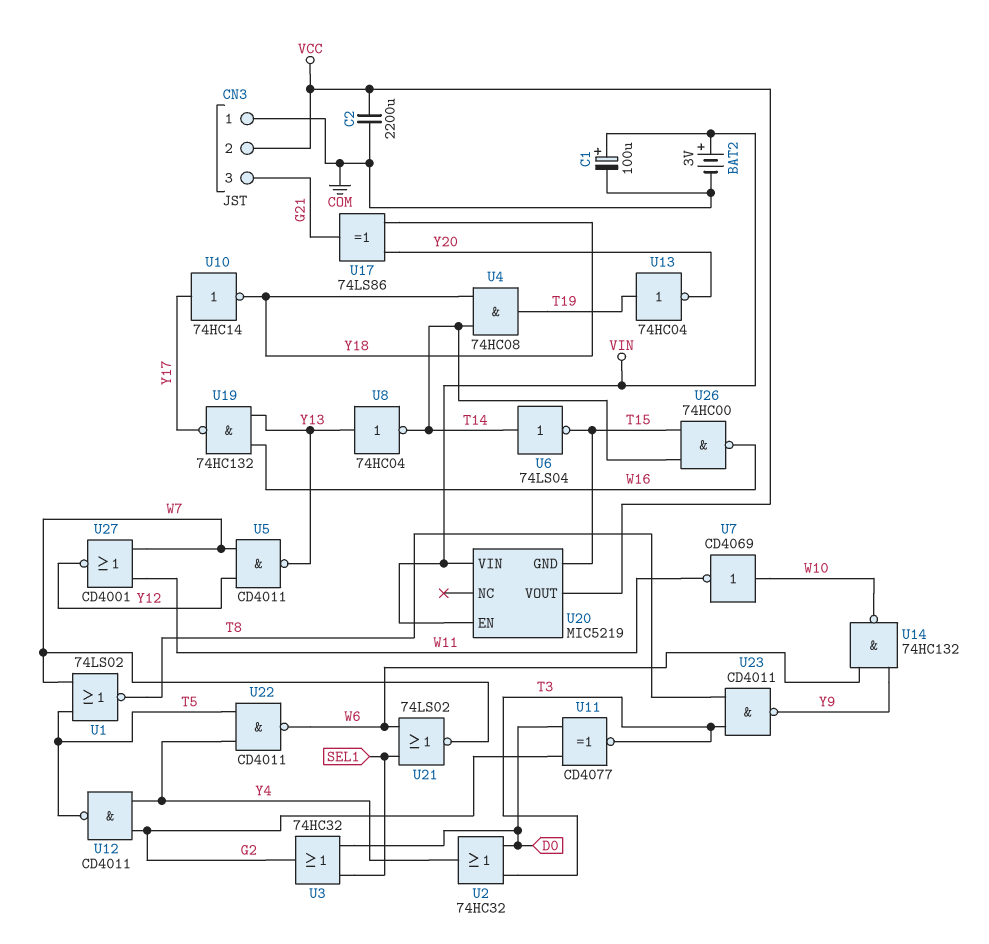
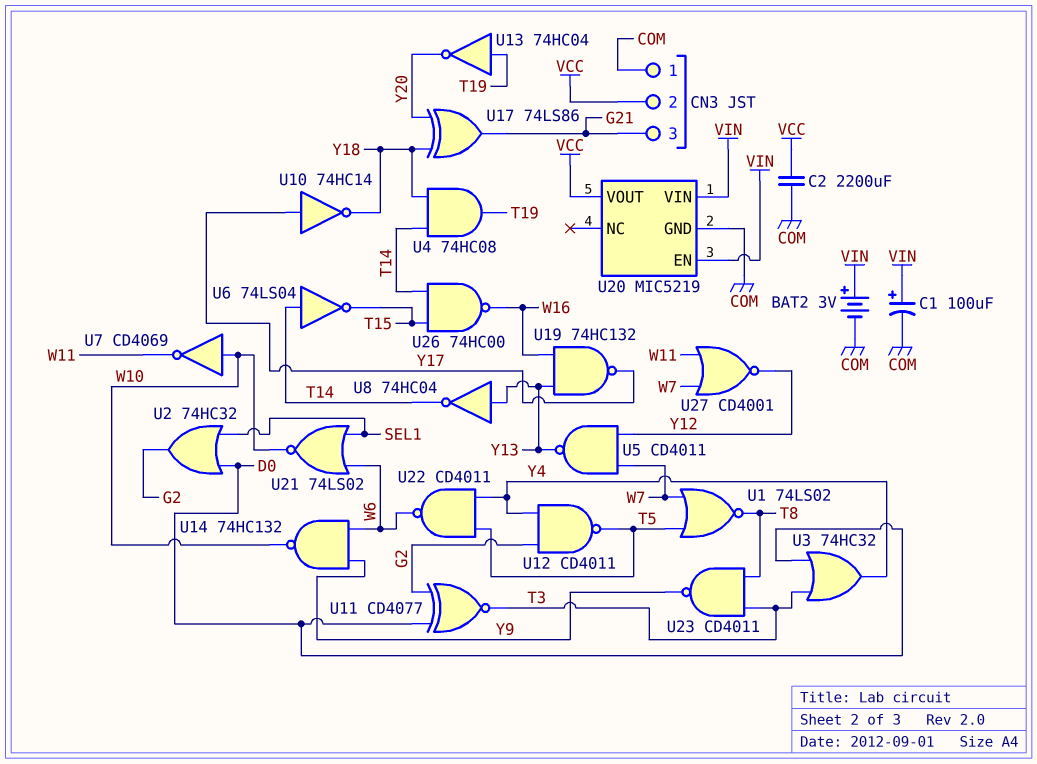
U2: OR 74HC32 (in D0, in T3, out Y4) -> OR 74HC32 (in D0, in SEL1, out G2)
U3: OR 74HC32 (in D0, in SEL1, out G2) -> OR 74HC32 (in D0, in T3, out Y4)
U20 pin GND: T15 -> COM
U21: NOR 74LS02 (in SEL1, in W6, out W7) -> NOR 74LS02 (in SEL1, in W6, out W10)

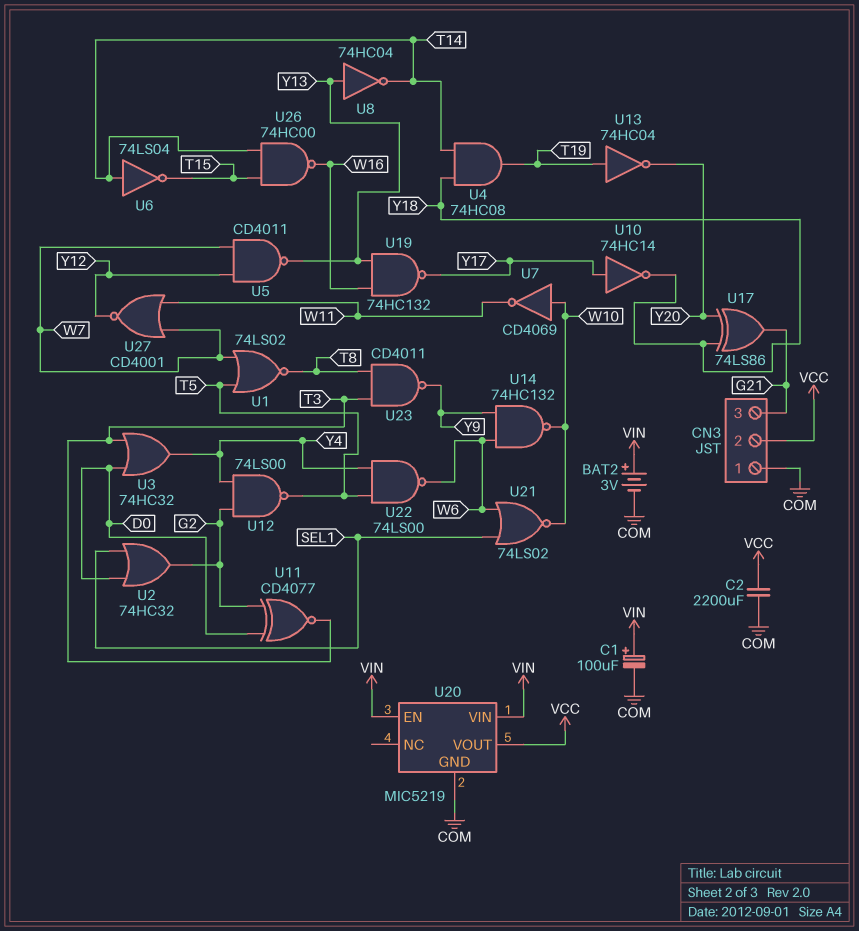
U12: NAND CD4011 (in G2, in Y4, out T5) -> NAND 74LS00 (in G2, in Y4, out T5)
U22: NAND CD4011 (in T5, in Y4, out W6) -> NAND 74LS00 (in T5, in Y4, out W6)

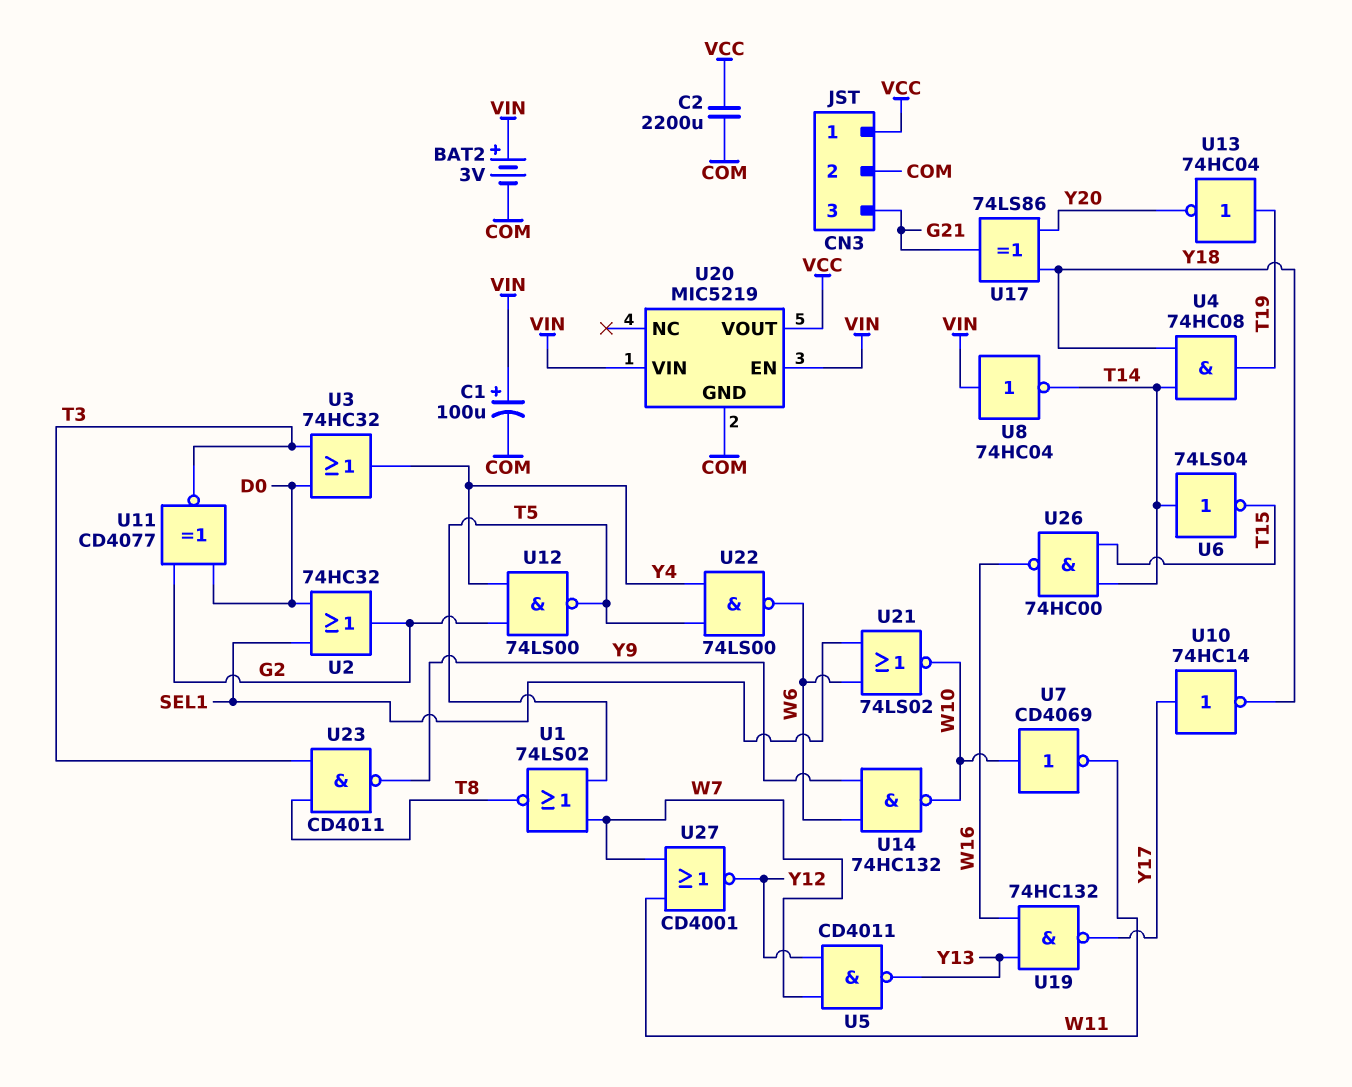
CN3 pin 1: COM -> VCC
CN3 pin 2: VCC -> COM
U8: NOT 74HC04 (in Y13, out T14) -> NOT 74HC04 (in VIN, out T14)

